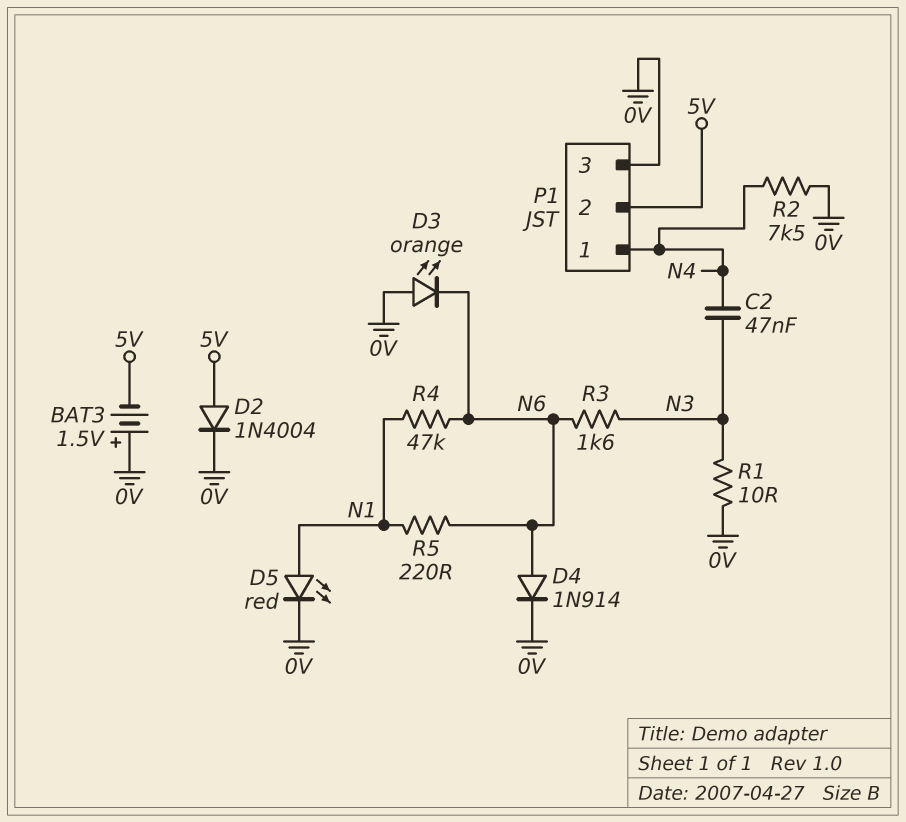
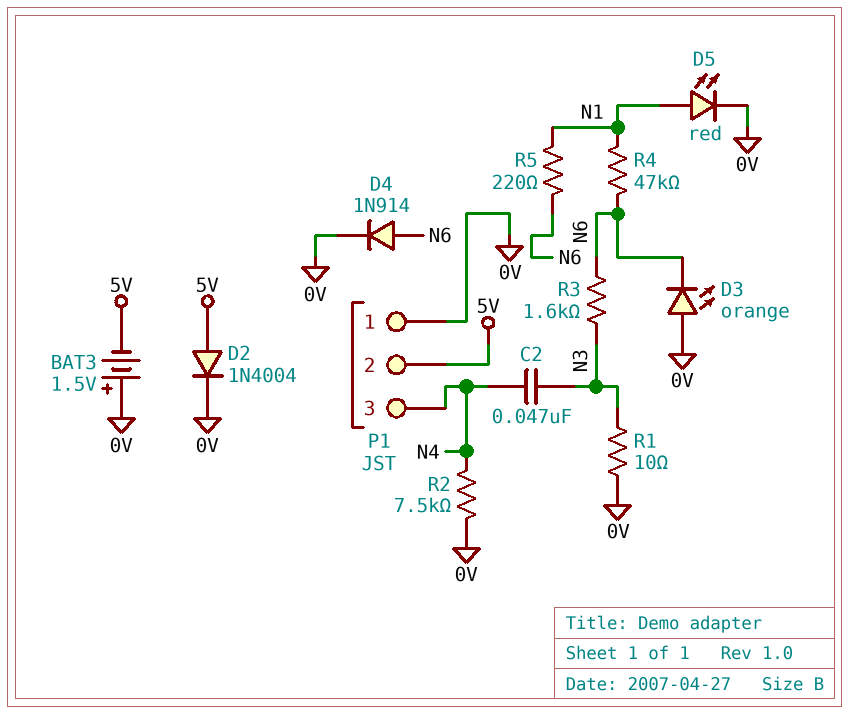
P1 pin 1: N4 -> 0V
P1 pin 3: 0V -> N4

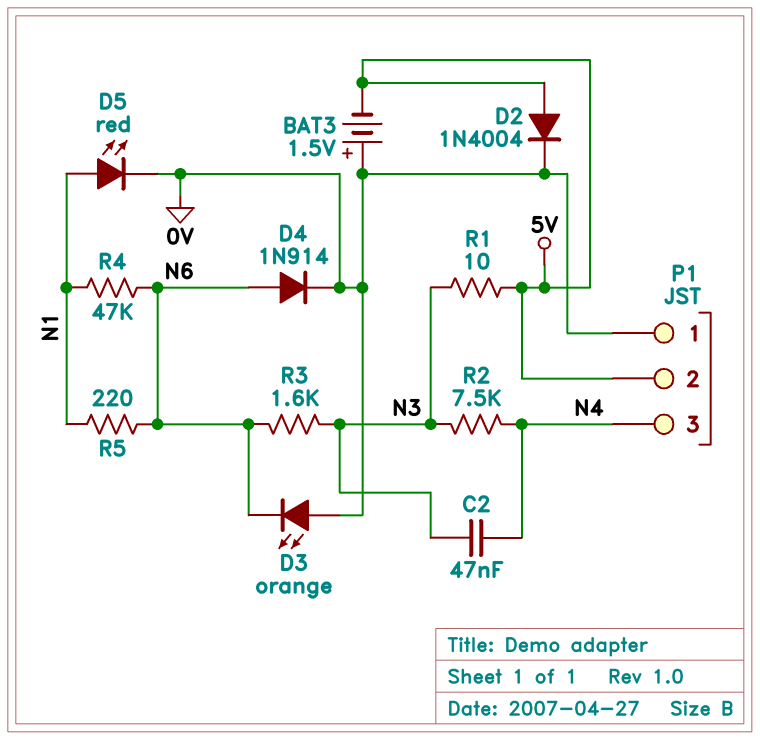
R1: 10 (0V, N3) -> 10 (5V, N3)
R2: 7.5k (0V, N4) -> 7.5k (N3, N4)

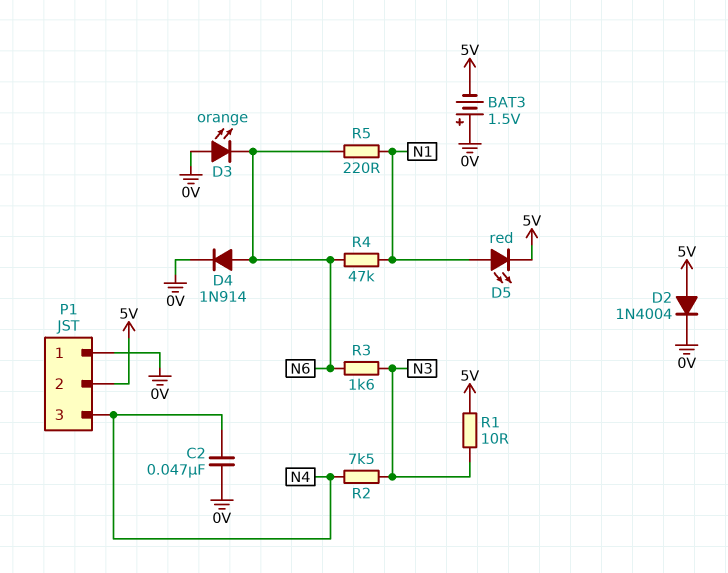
C2: 47nF (N3, N4) -> 47nF (0V, N4)
D5: LED red (A N1, K 0V) -> LED red (A N1, K 5V)

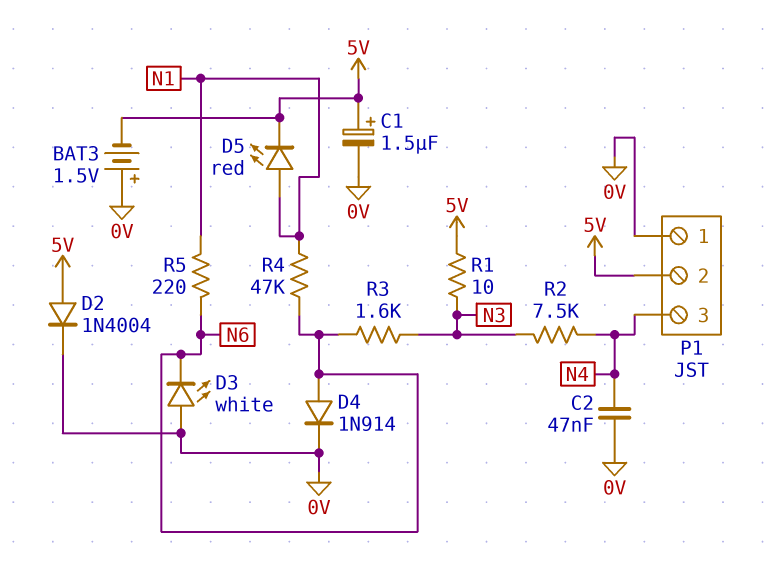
C1: none -> 1.5uF (plus 5V, minus 0V)
D3: LED orange (A 0V, K N6) -> LED white (A 0V, K N6)

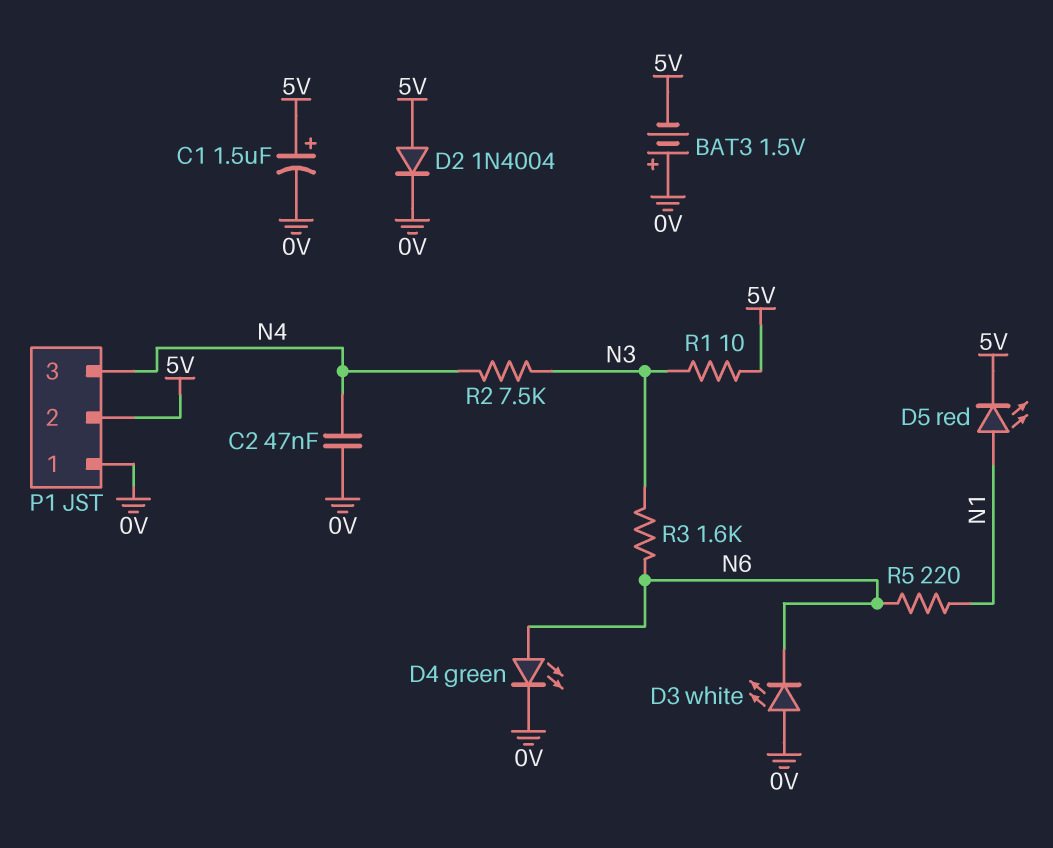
D4: diode 1N914 (A N6, K 0V) -> LED green (A N6, K 0V)
R4: 47k (N1, N6) -> none

